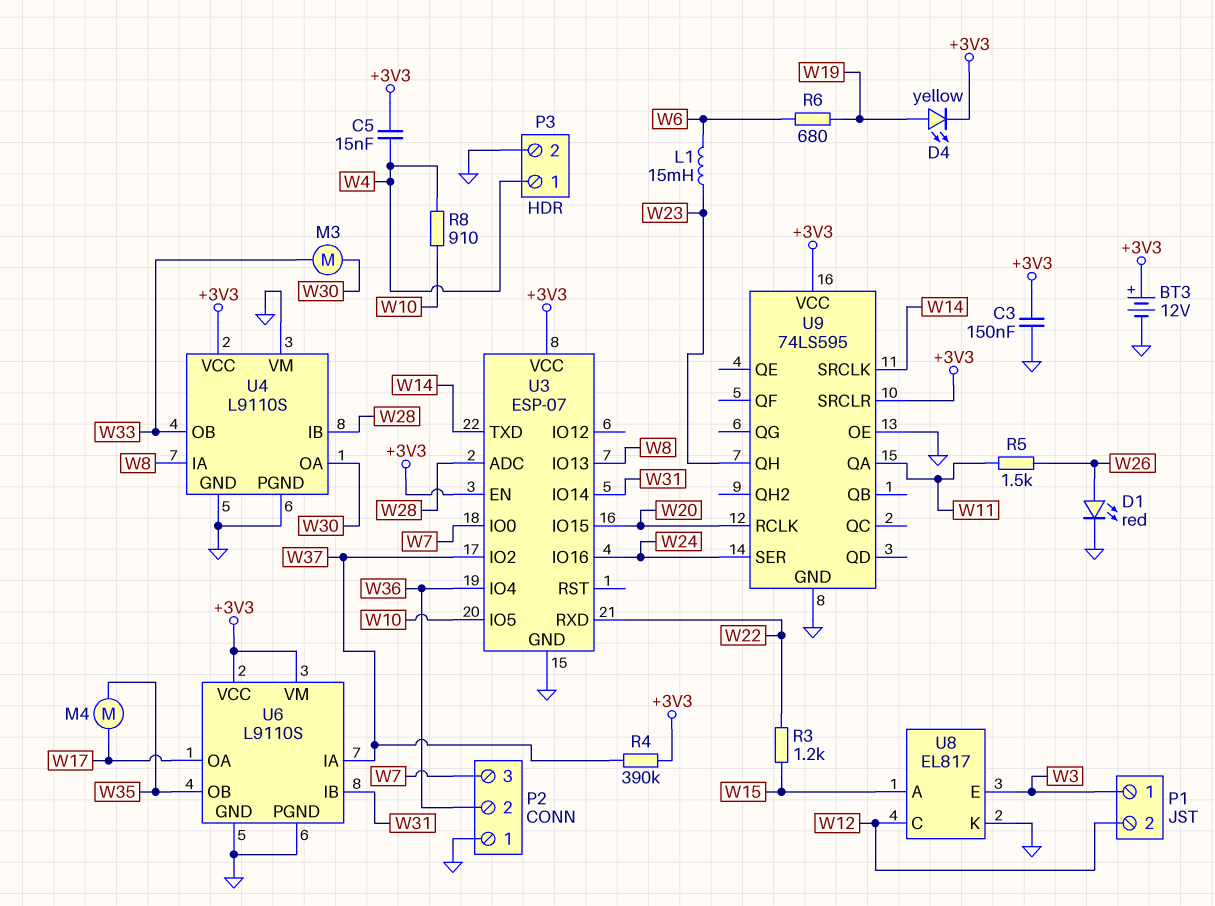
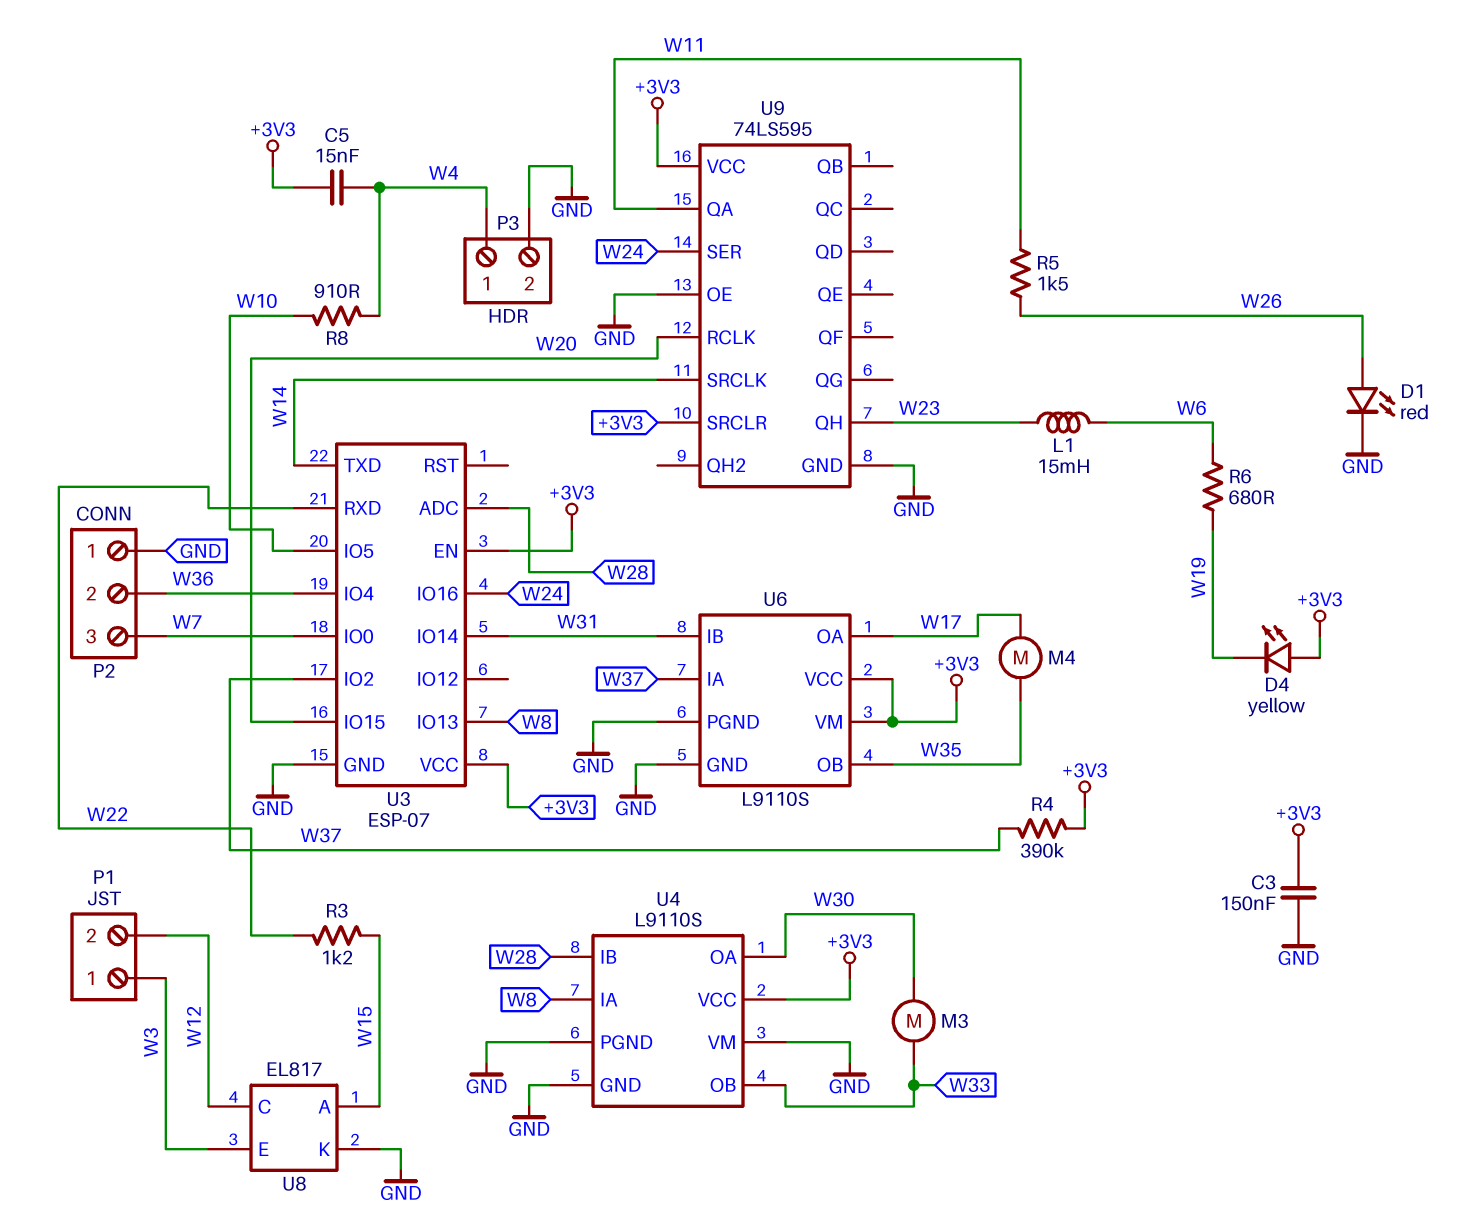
BT3: 12V (plus +3V3, minus GND) -> none
D4: LED yellow (A W19, K +3V3) -> LED yellow (A +3V3, K W19)

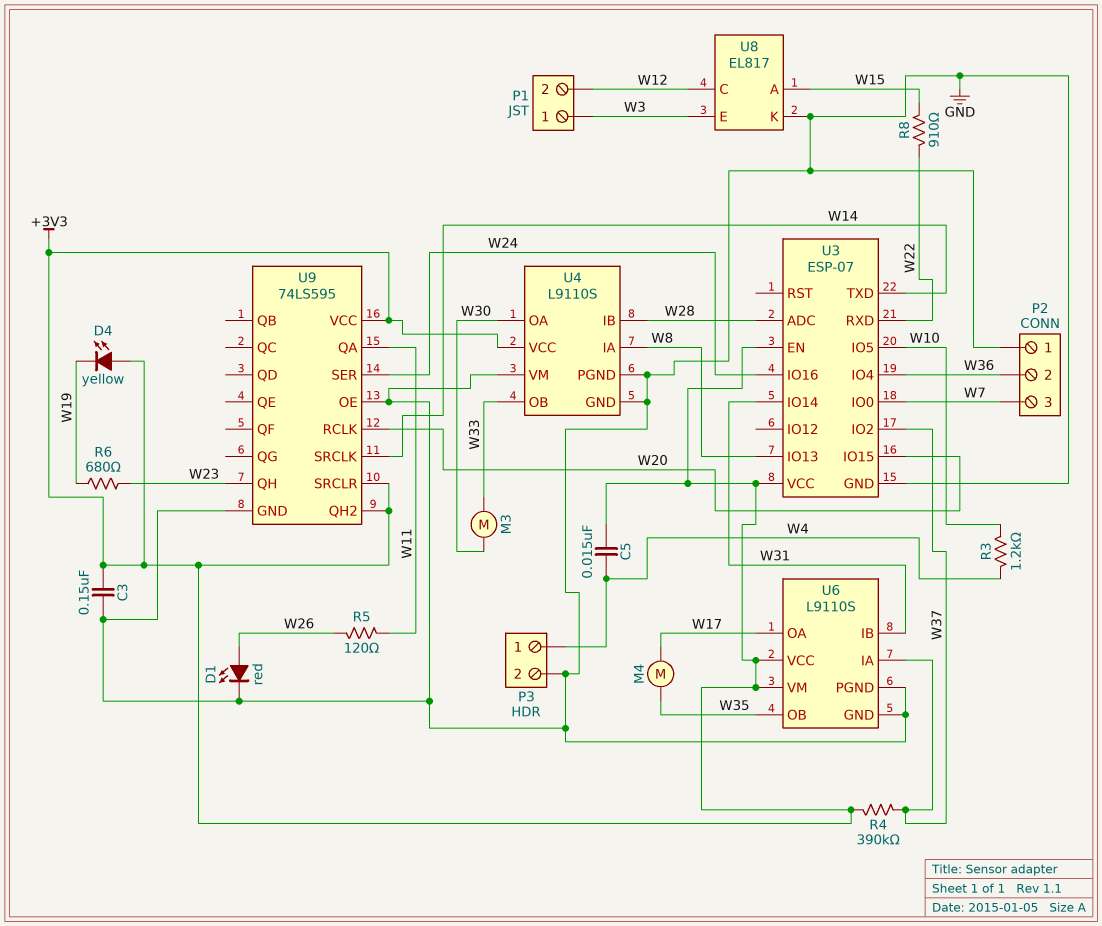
L1: 15mH (W6, W23) -> none
R3: 1.2k (W15, W22) -> 1.2k (W4, W10)
R5: 1.5k (W11, W26) -> 120 (W11, W26)
R6: 680 (W6, W19) -> 680 (W19, W23)
R8: 910 (W4, W10) -> 910 (W15, W22)
U9 pin QH2: none -> +3V3

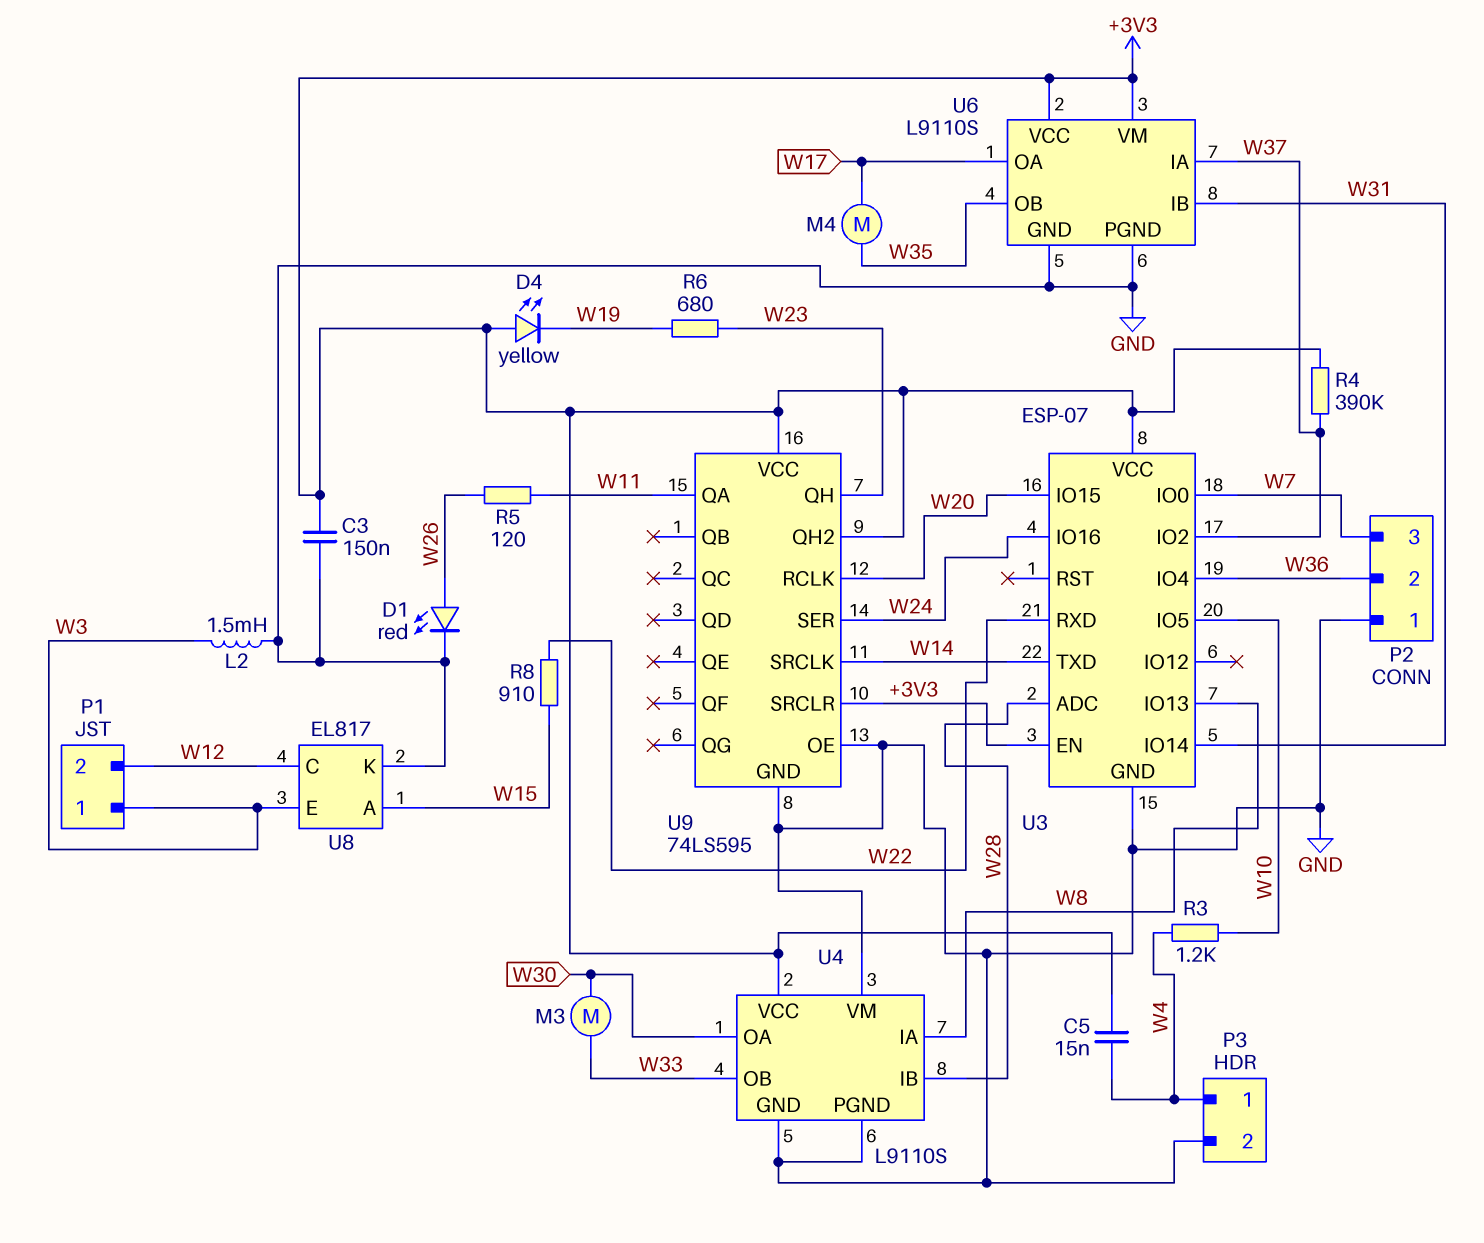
L2: none -> 1.5mH (GND, W3)

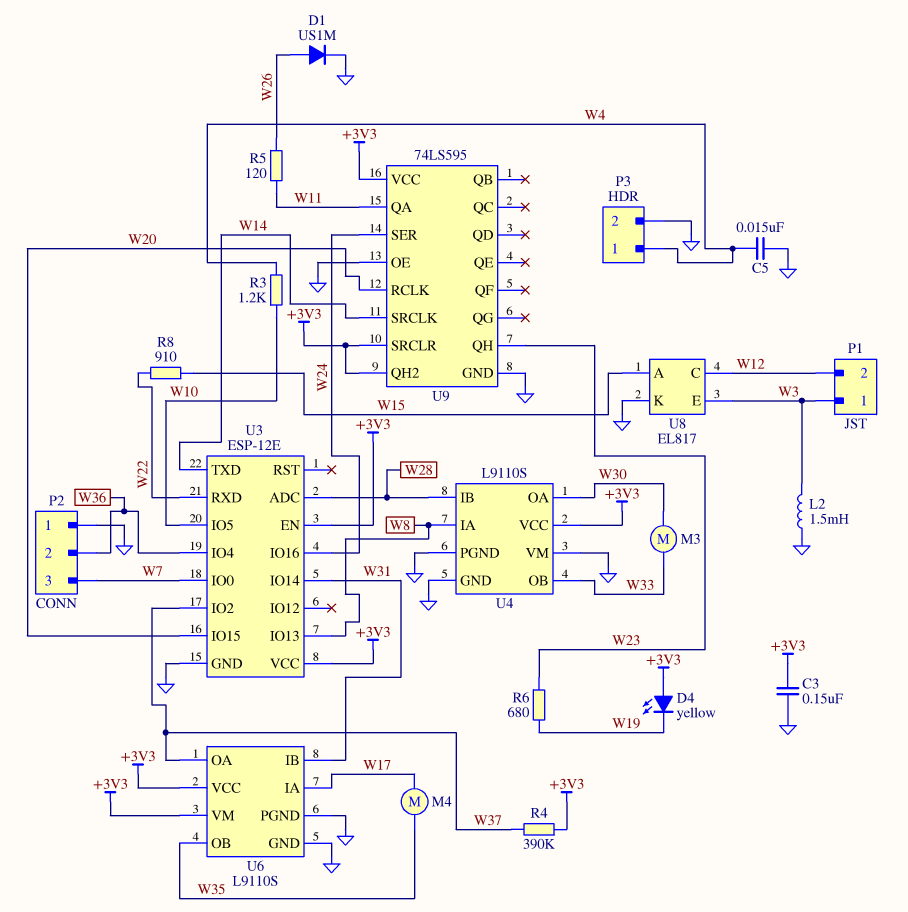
C5: 15nF (+3V3, W4) -> 15nF (GND, W4)
D1: LED red (A W26, K GND) -> diode US1M (A W26, K GND)
U3: ESP-07 -> ESP-12E
U6 pin IA: W37 -> W17
U6 pin OA: W17 -> W37

